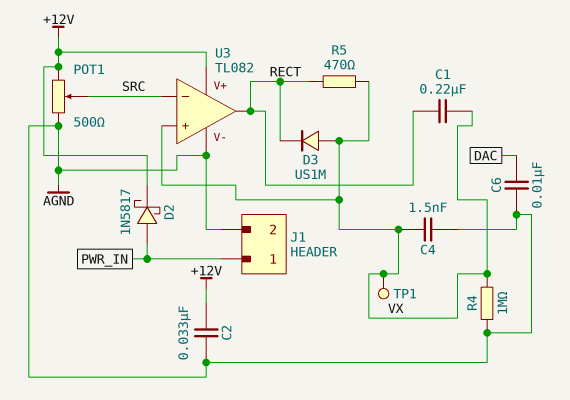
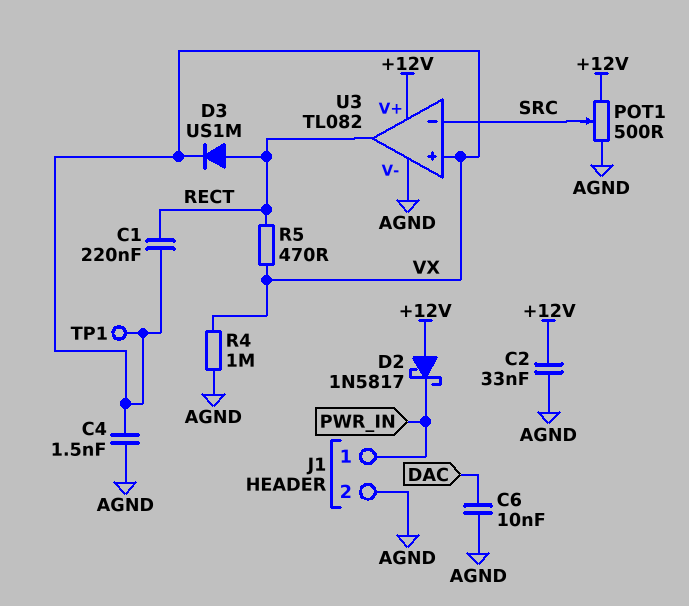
D2: schottky 1N5817 (A PWR_IN, K +12V) -> schottky 1N5817 (A +12V, K PWR_IN)
D3: diode US1M (A VX, K RECT) -> diode US1M (A RECT, K VX)

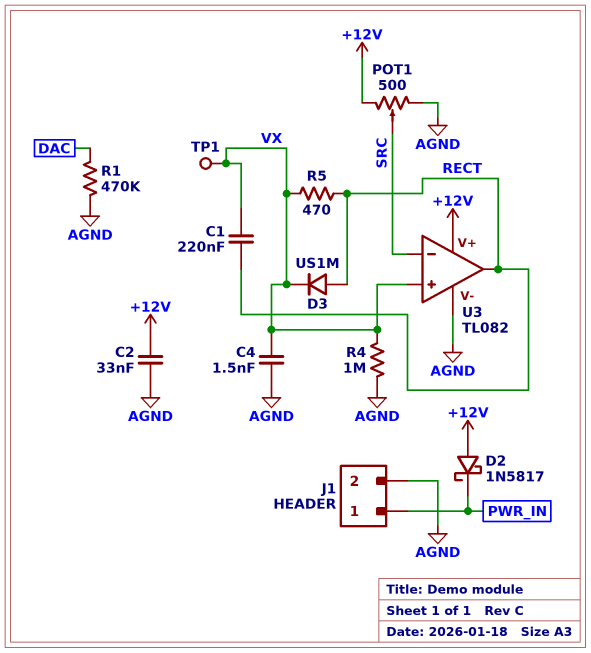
C6: 10nF (AGND, DAC) -> none
R1: none -> 470k (AGND, DAC)

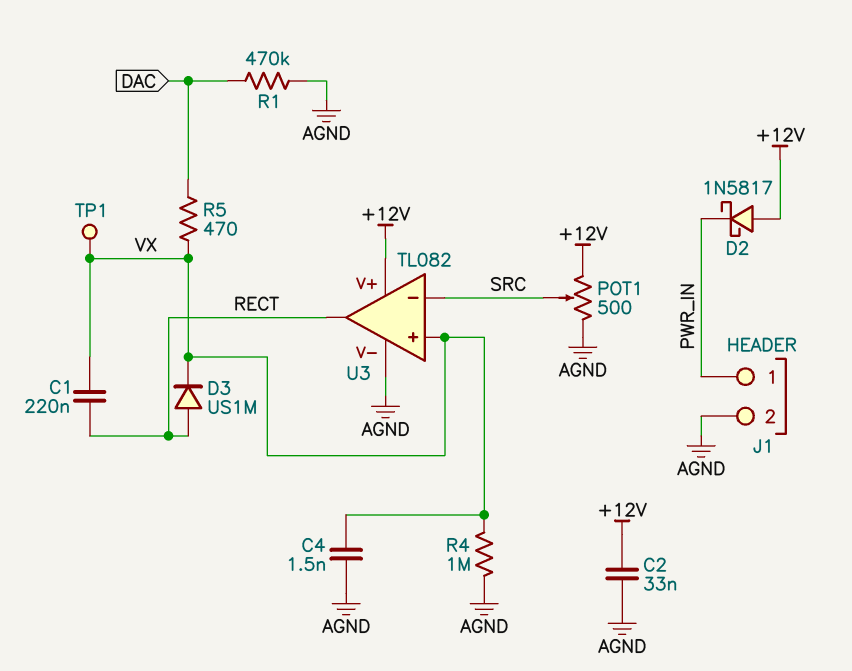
R5: 470 (RECT, VX) -> 470 (DAC, VX)

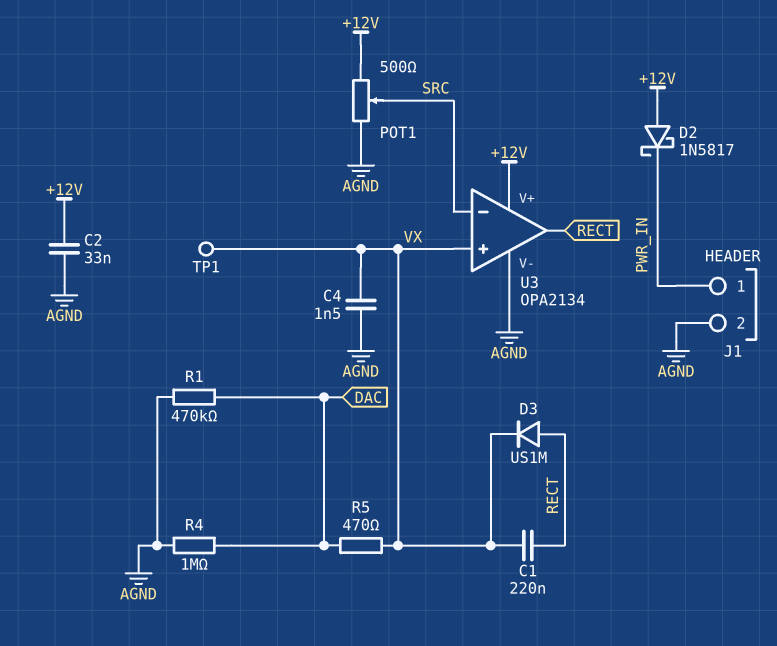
R4: 1M (AGND, VX) -> 1M (AGND, DAC)
U3: TL082 -> OPA2134

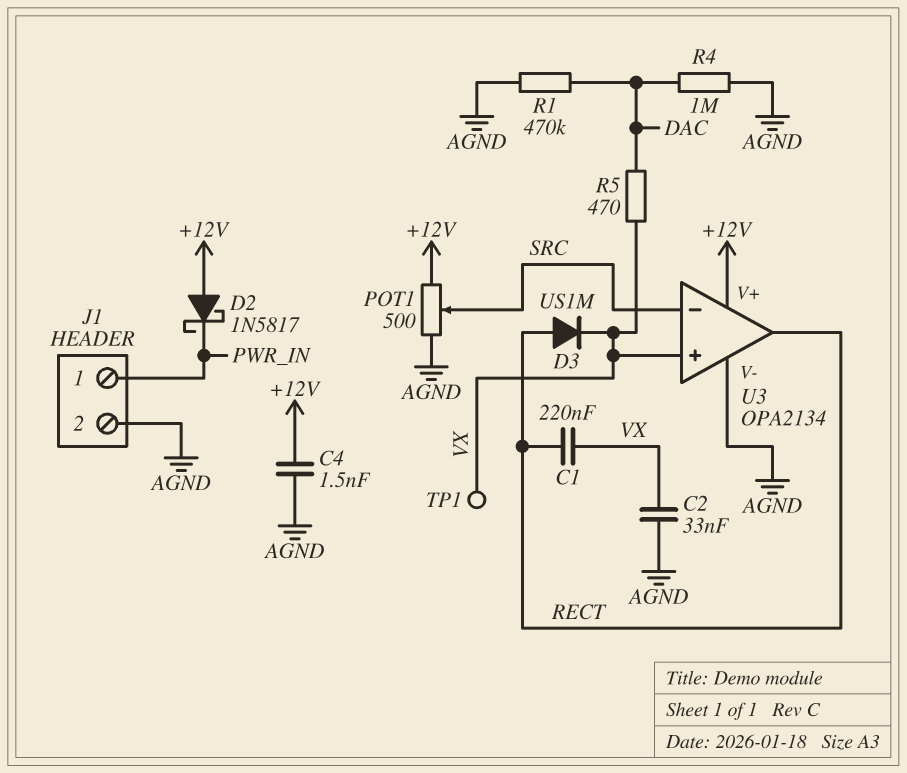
C2: 33nF (+12V, AGND) -> 33nF (AGND, VX)
C4: 1.5nF (AGND, VX) -> 1.5nF (+12V, AGND)

